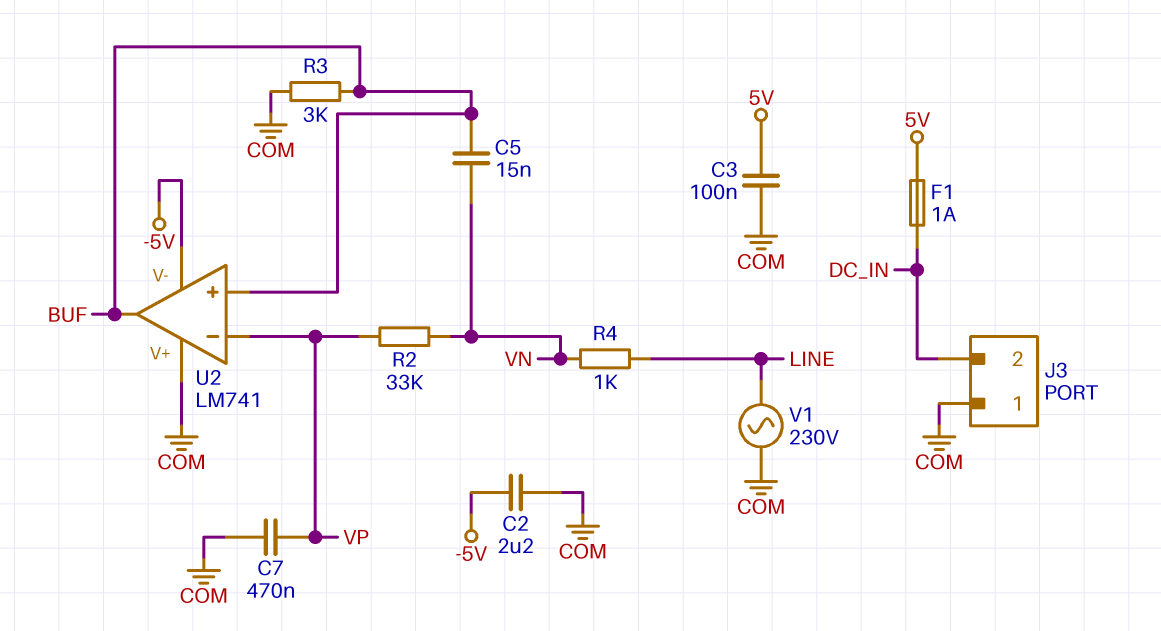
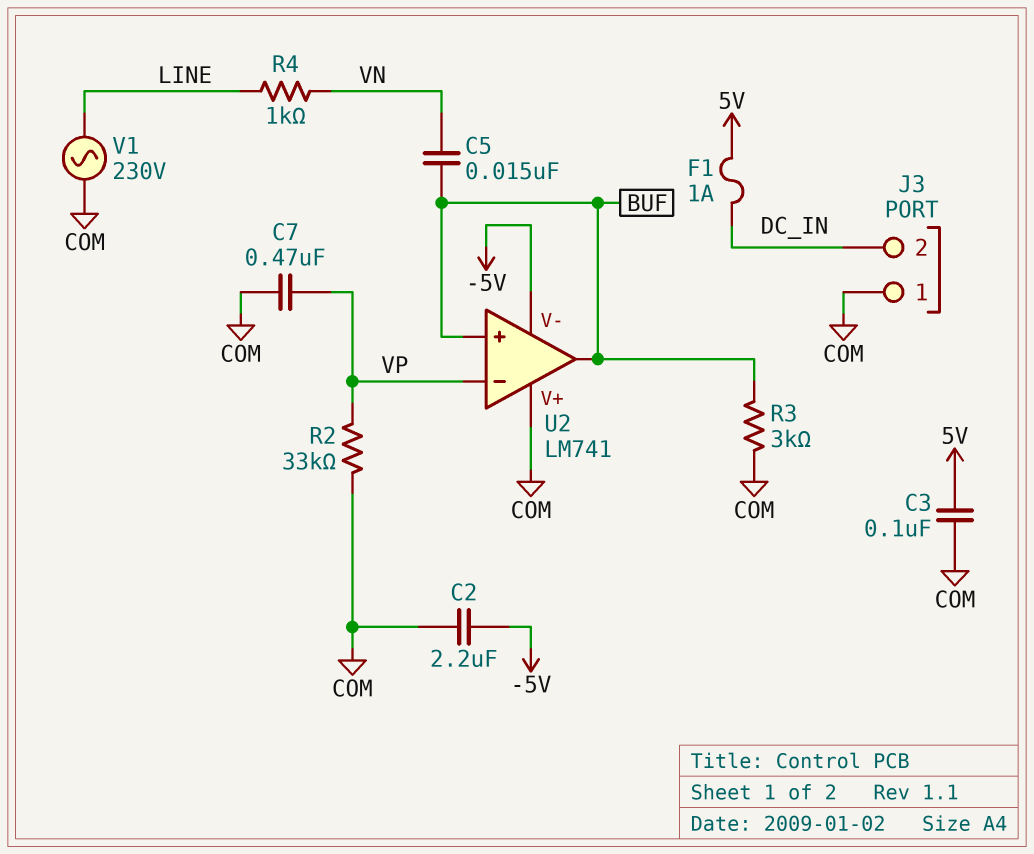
R2: 33k (VN, VP) -> 33k (COM, VP)

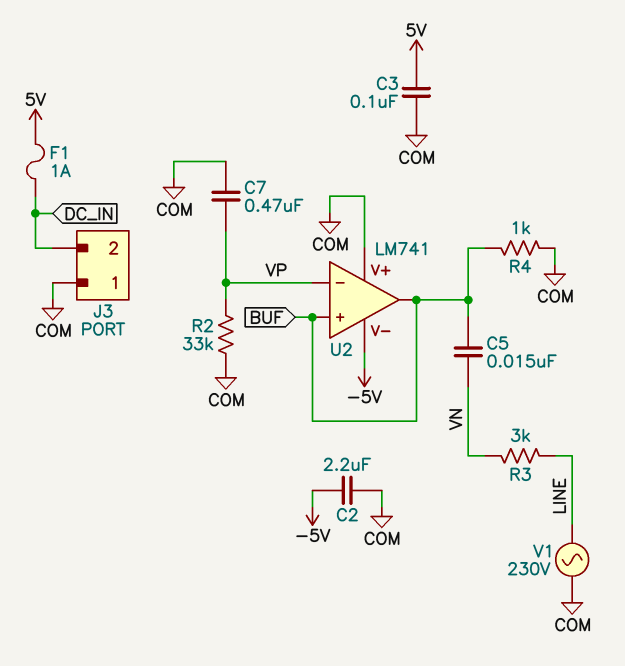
R3: 3k (BUF, COM) -> 3k (LINE, VN)
R4: 1k (LINE, VN) -> 1k (BUF, COM)

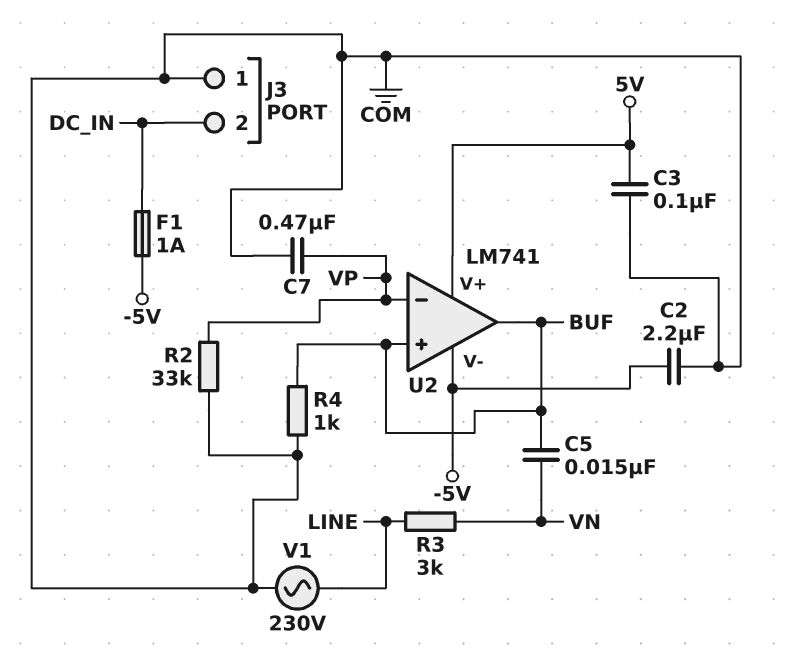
F1: 1A (5V, DC_IN) -> 1A (-5V, DC_IN)
U2 pin V+: COM -> 5V

